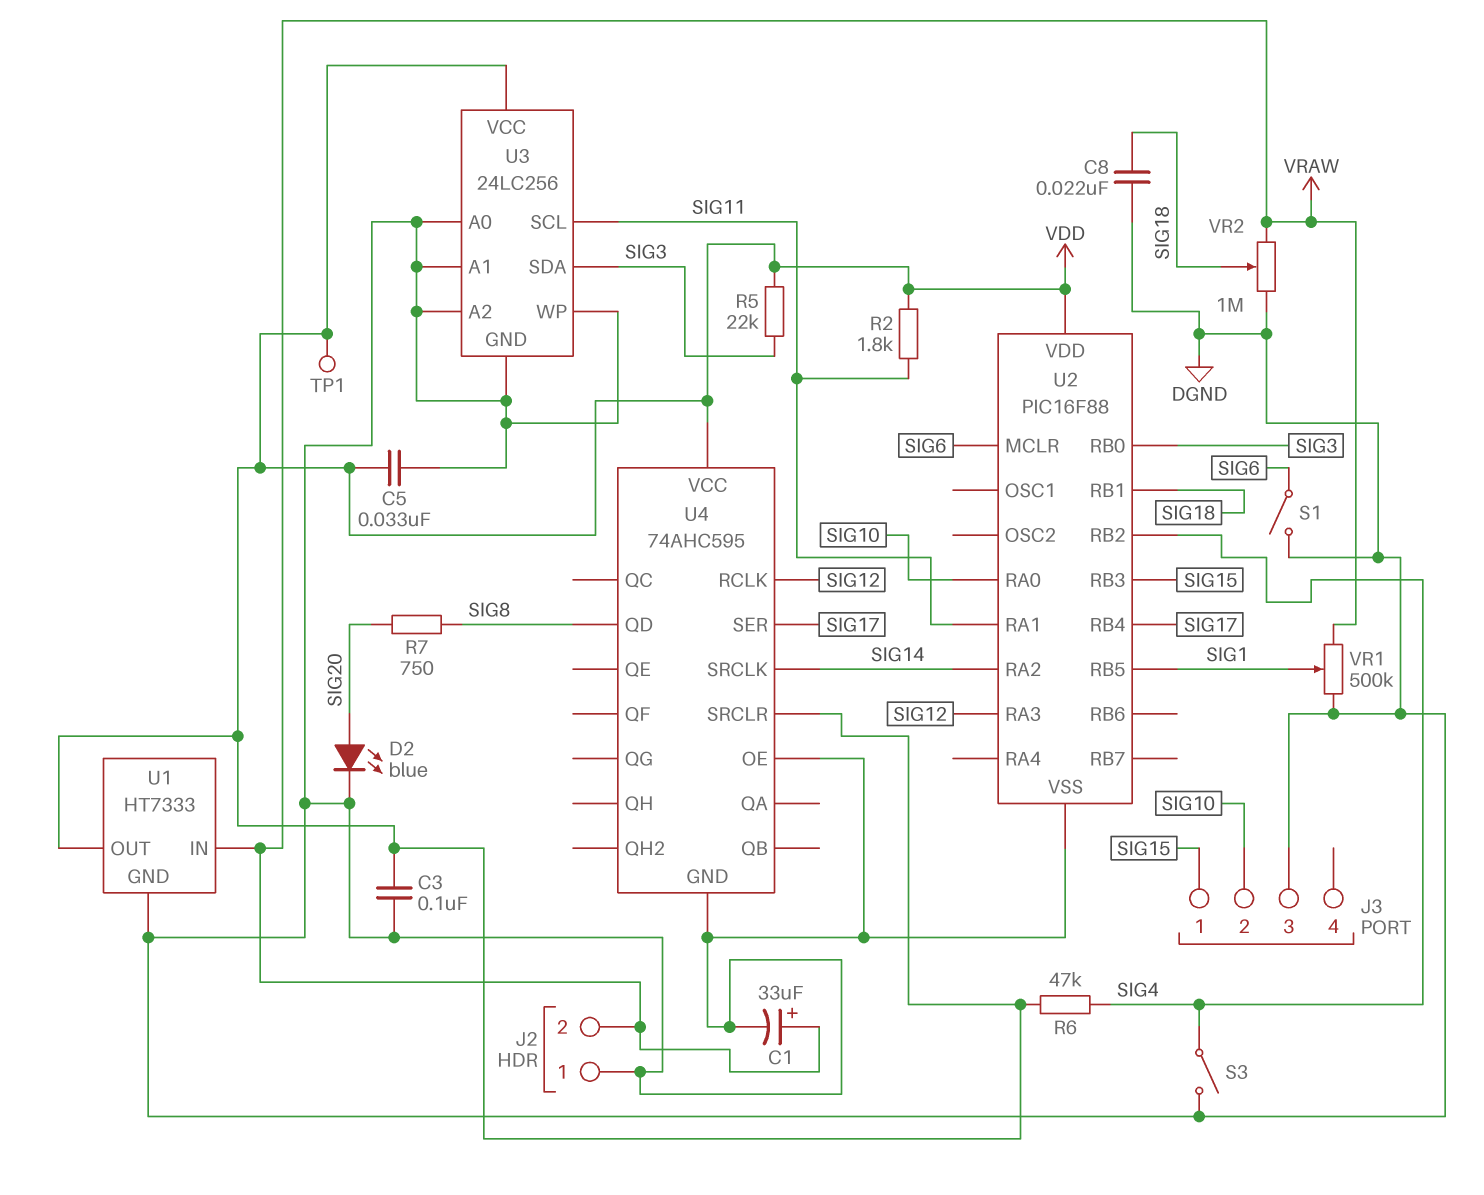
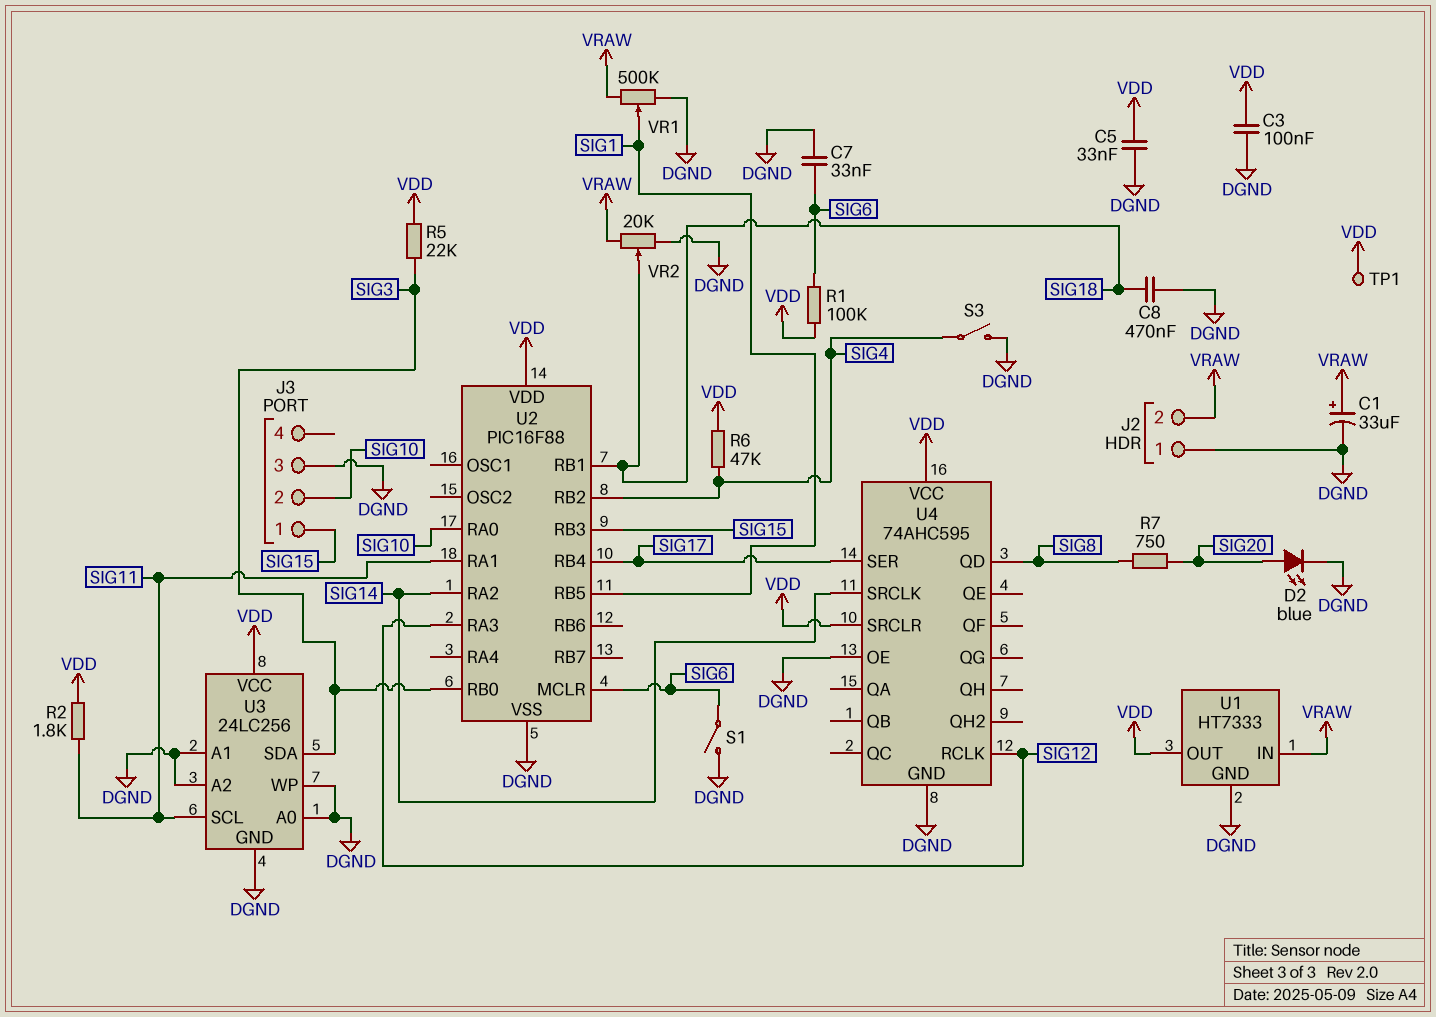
C7: none -> 33nF (DGND, SIG6)
C8: 22nF (DGND, SIG18) -> 470nF (DGND, SIG18)
R1: none -> 100k (SIG6, VDD)
VR2: 1M (DGND, VRAW, wiper SIG18) -> 20k (DGND, VRAW, wiper SIG18)

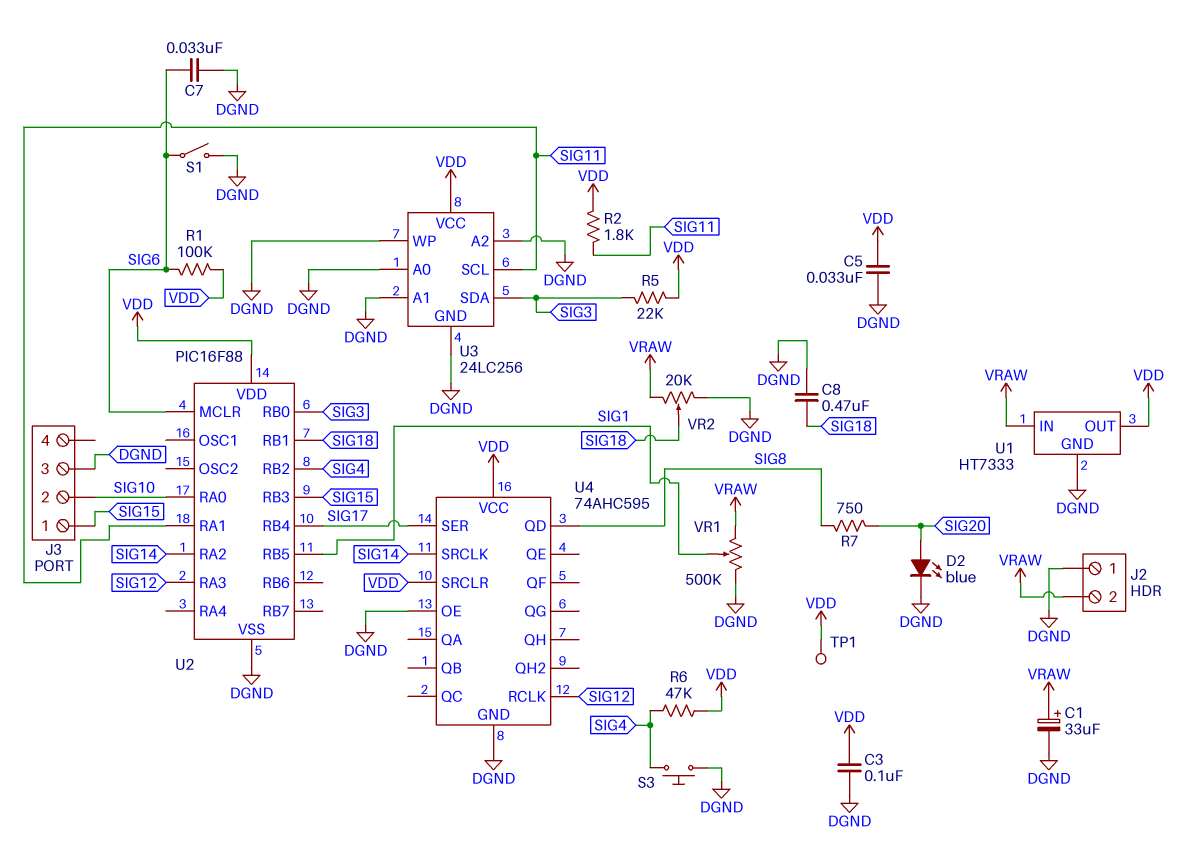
S3: switch (DGND, SIG4) -> button (DGND, SIG4)

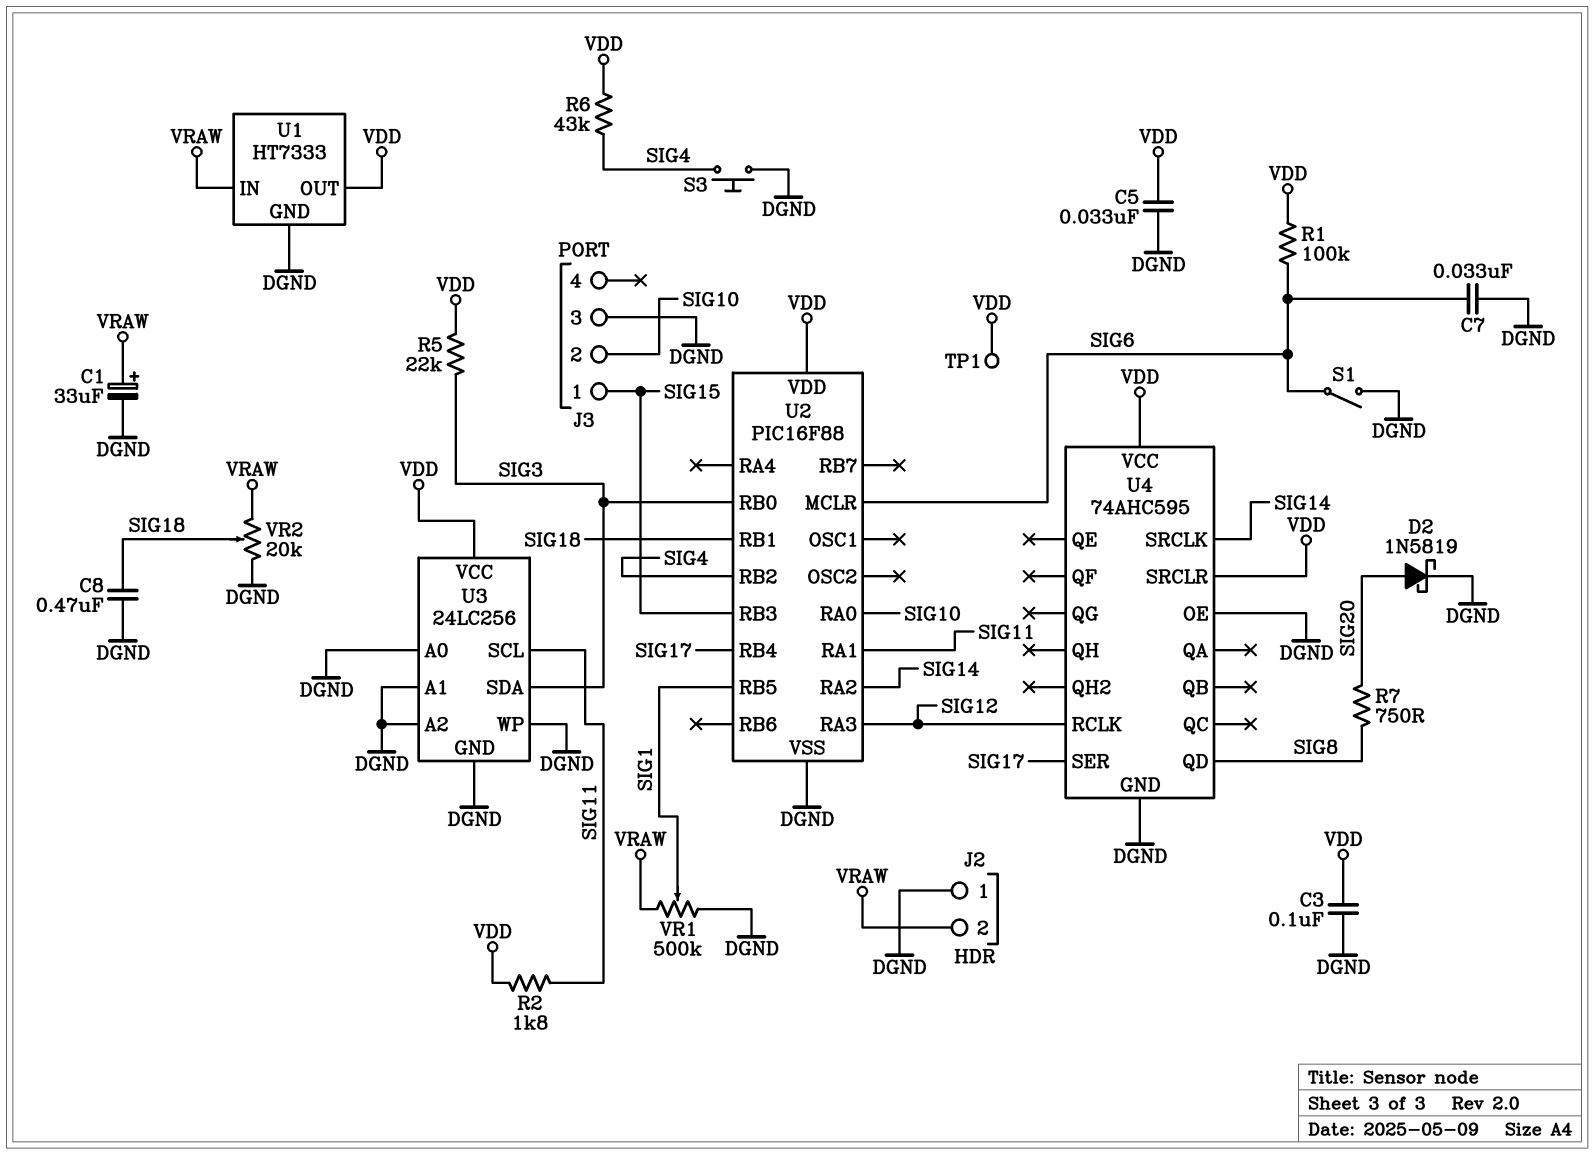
D2: LED blue (A SIG20, K DGND) -> schottky 1N5819 (A SIG20, K DGND)
R6: 47k (SIG4, VDD) -> 43k (SIG4, VDD)

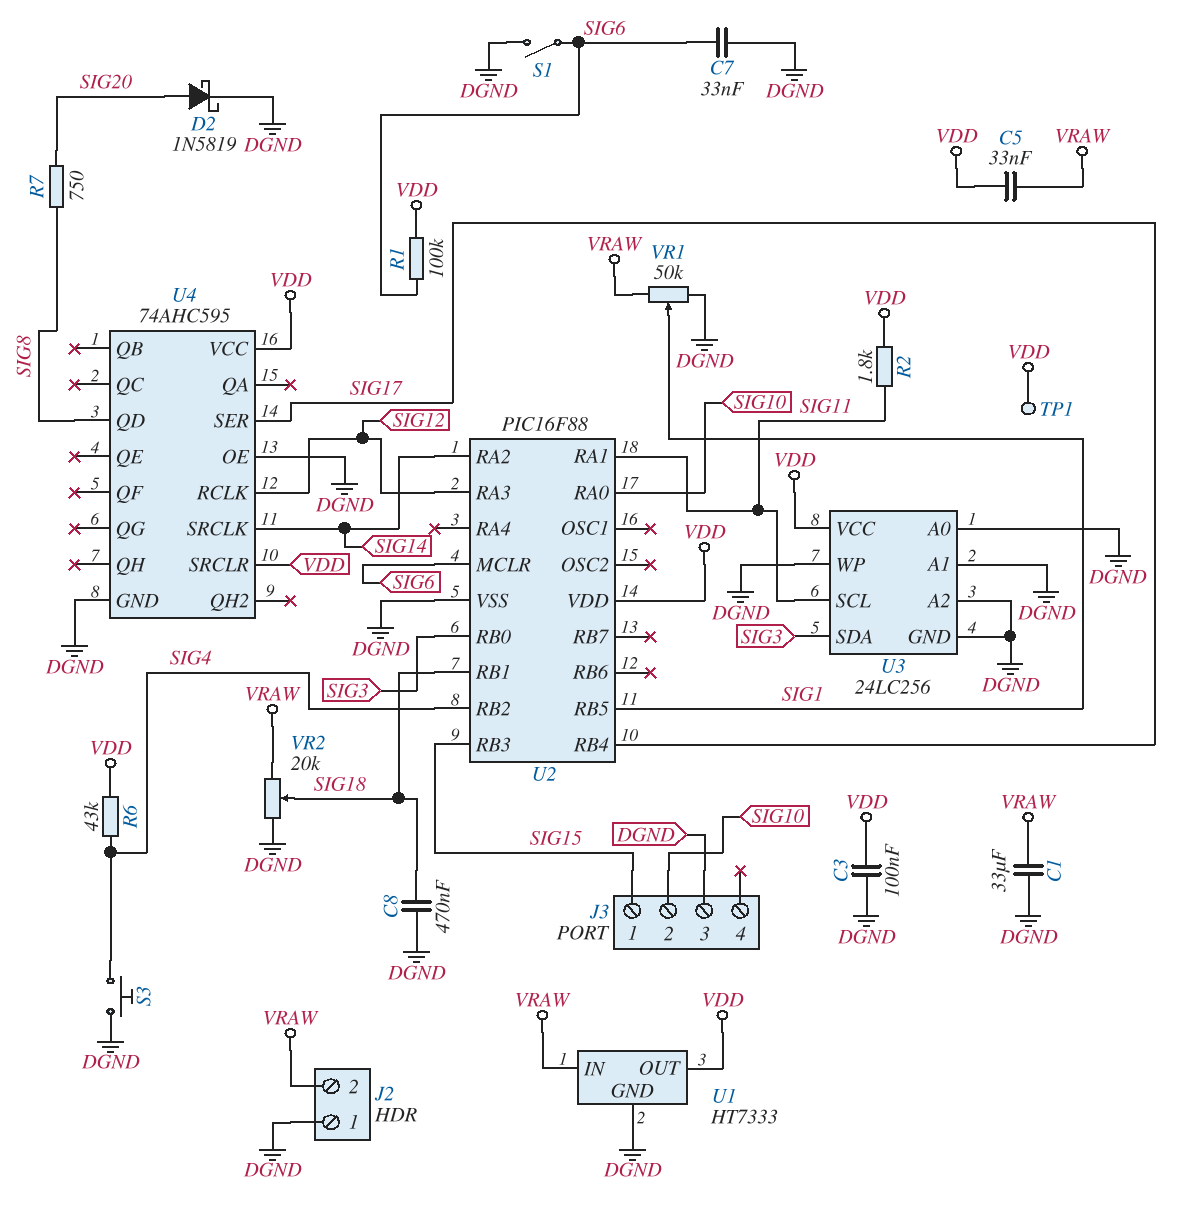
C1: 33uF (plus VRAW, minus DGND) -> 33uF (DGND, VRAW)
C5: 33nF (DGND, VDD) -> 33nF (VDD, VRAW)
R5: 22k (SIG3, VDD) -> none
VR1: 500k (DGND, VRAW, wiper SIG1) -> 50k (DGND, VRAW, wiper SIG1)

